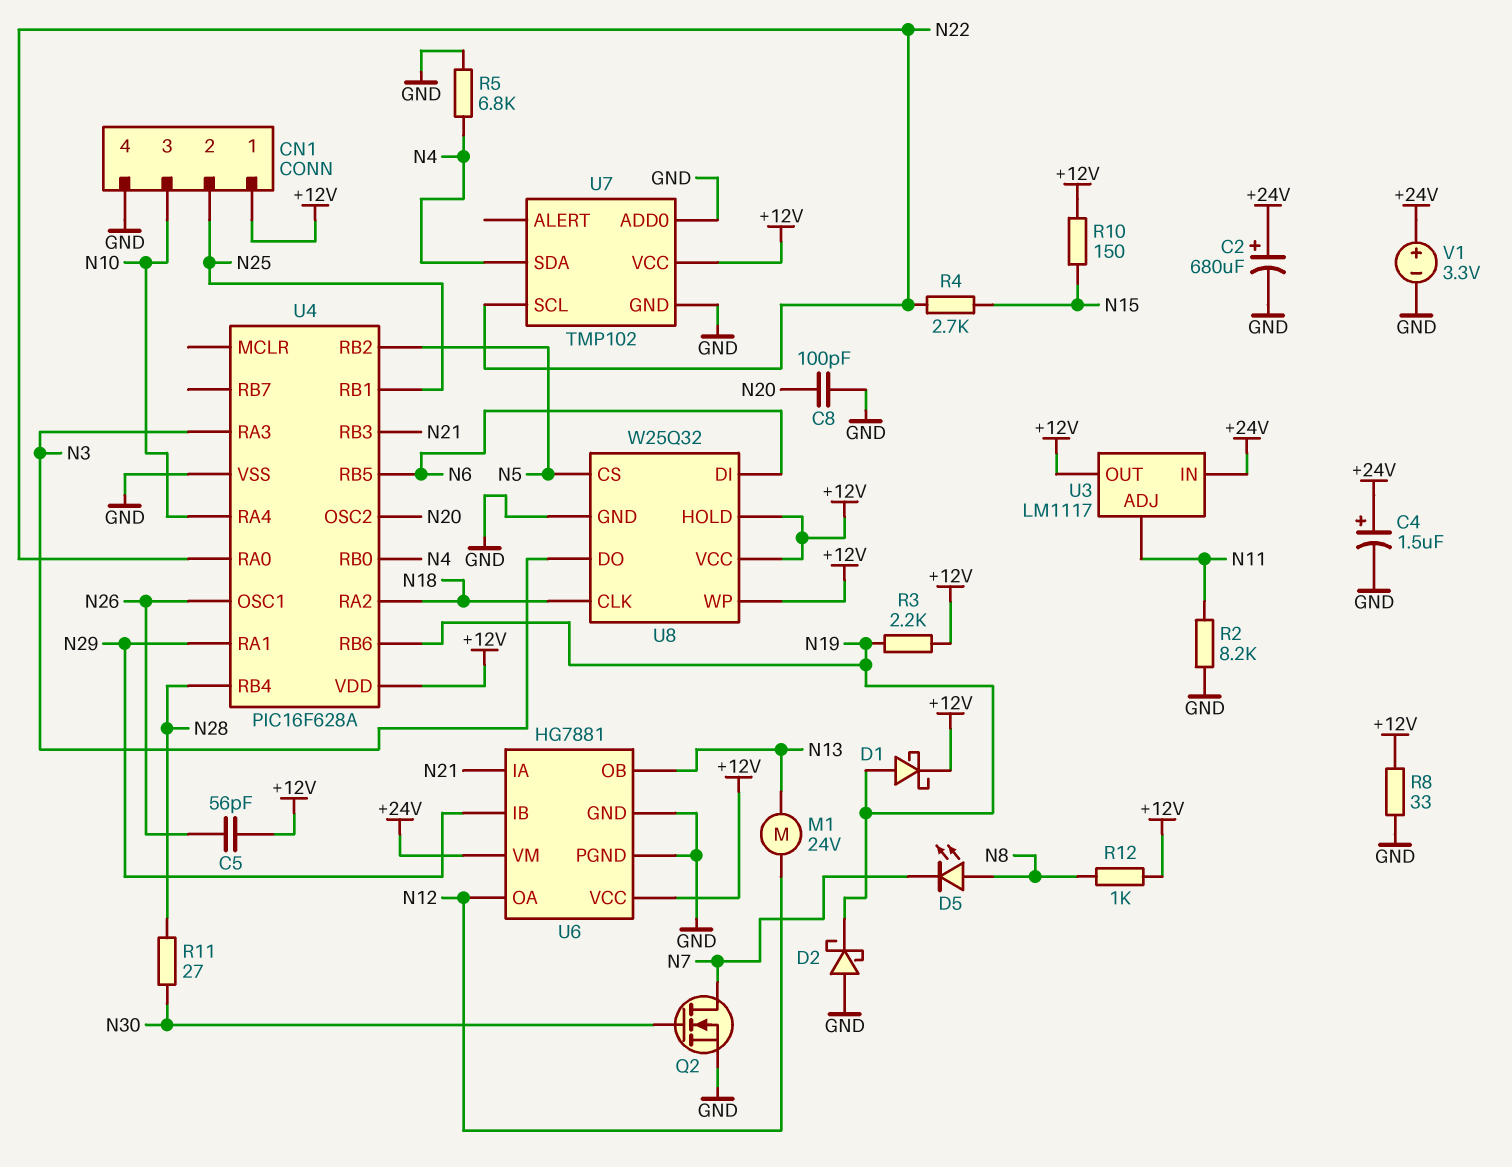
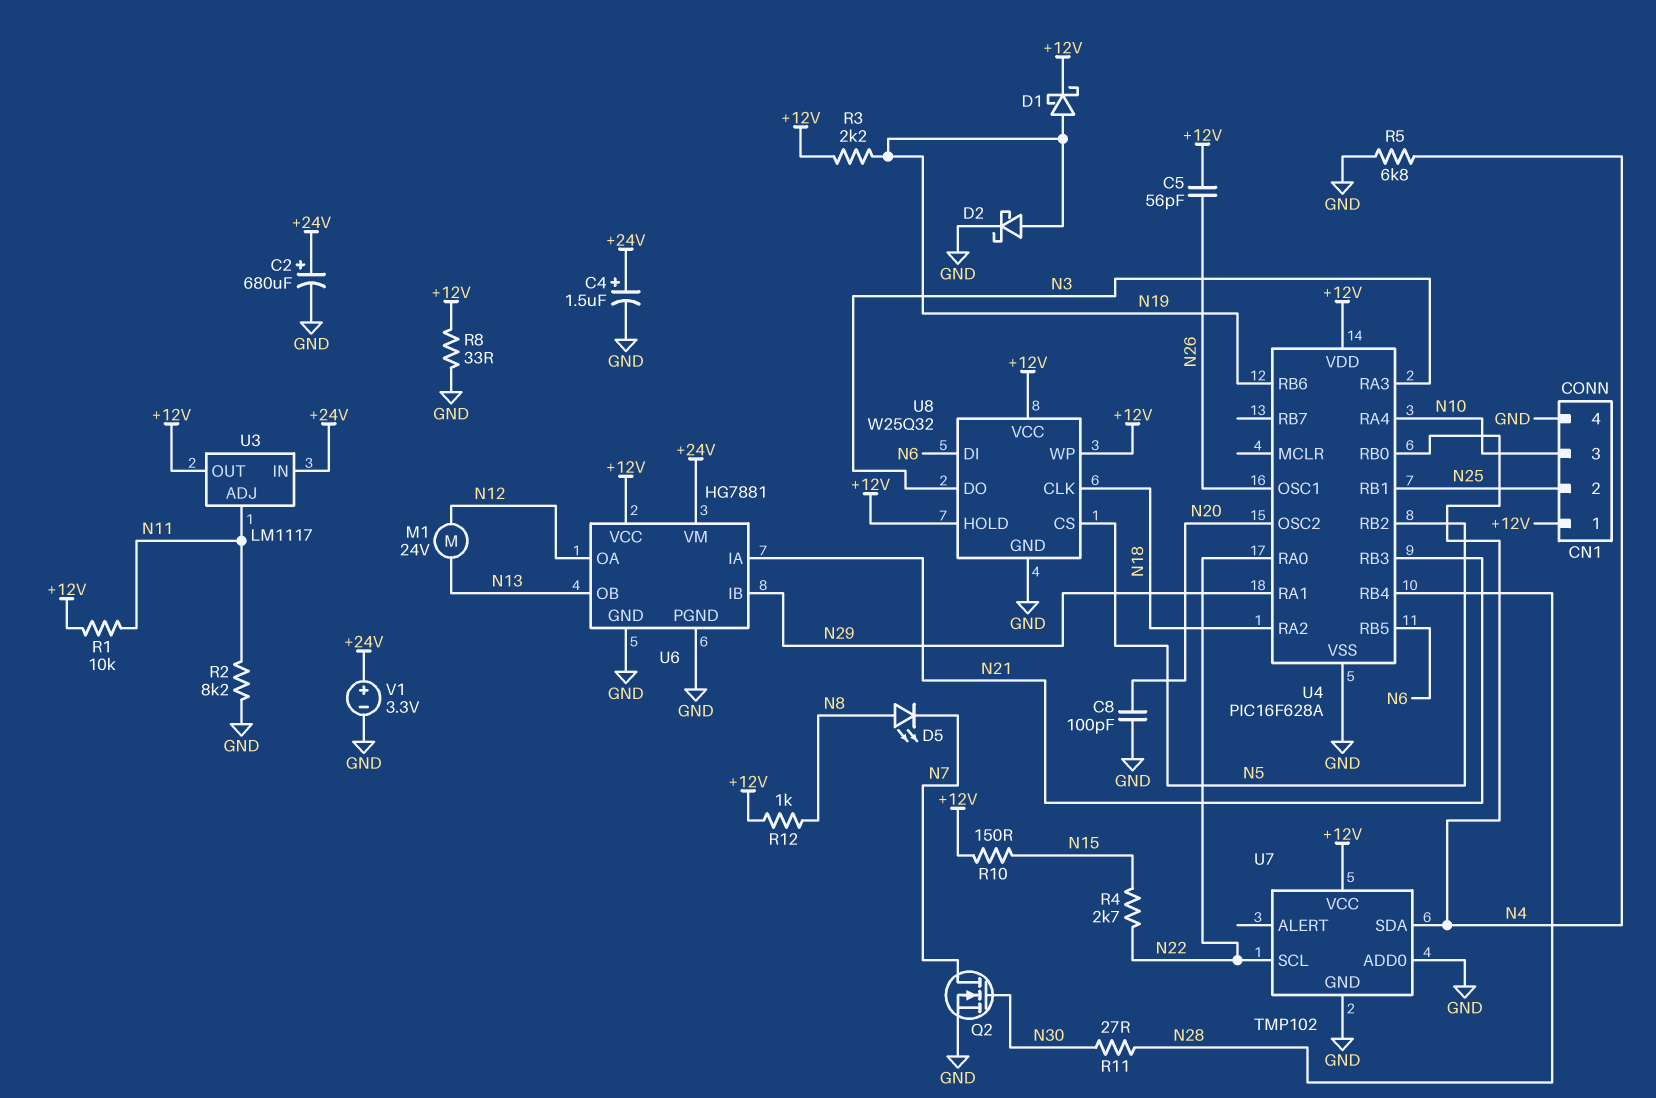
D2: schottky (A GND, K N19) -> schottky (A N19, K GND)
R1: none -> 10k (+12V, N11)

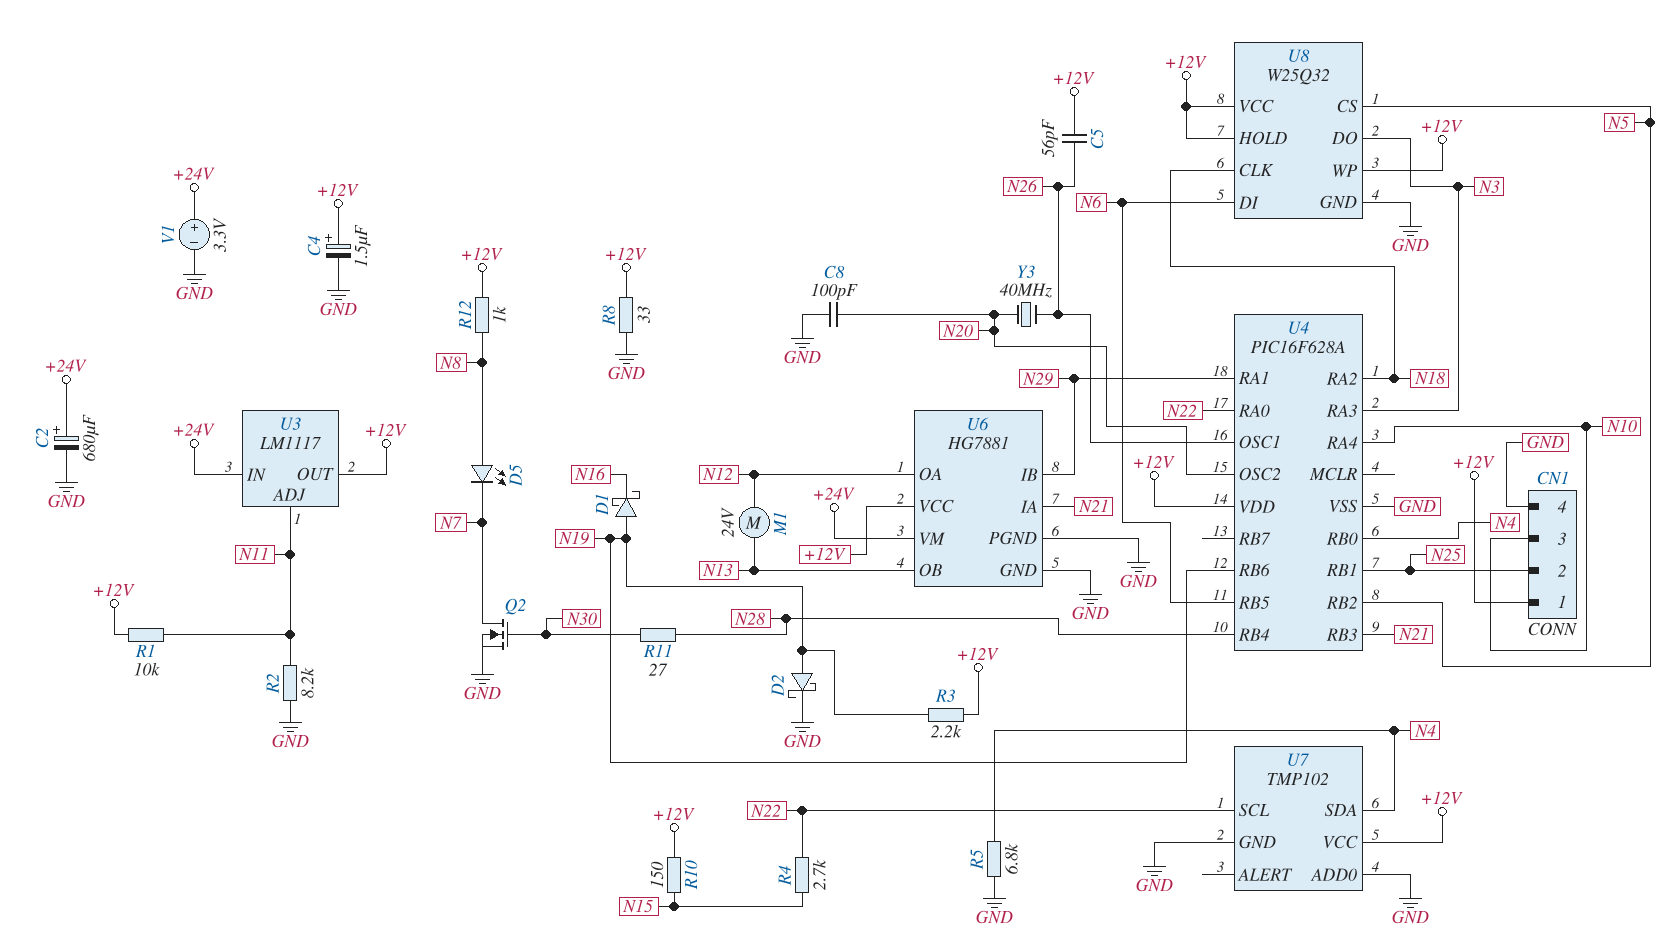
C4: 1.5uF (plus +24V, minus GND) -> 1.5uF (plus +12V, minus GND)
D1: schottky (A N19, K +12V) -> schottky (A N19, K N16)
Y3: none -> 40MHz (N20, N26)

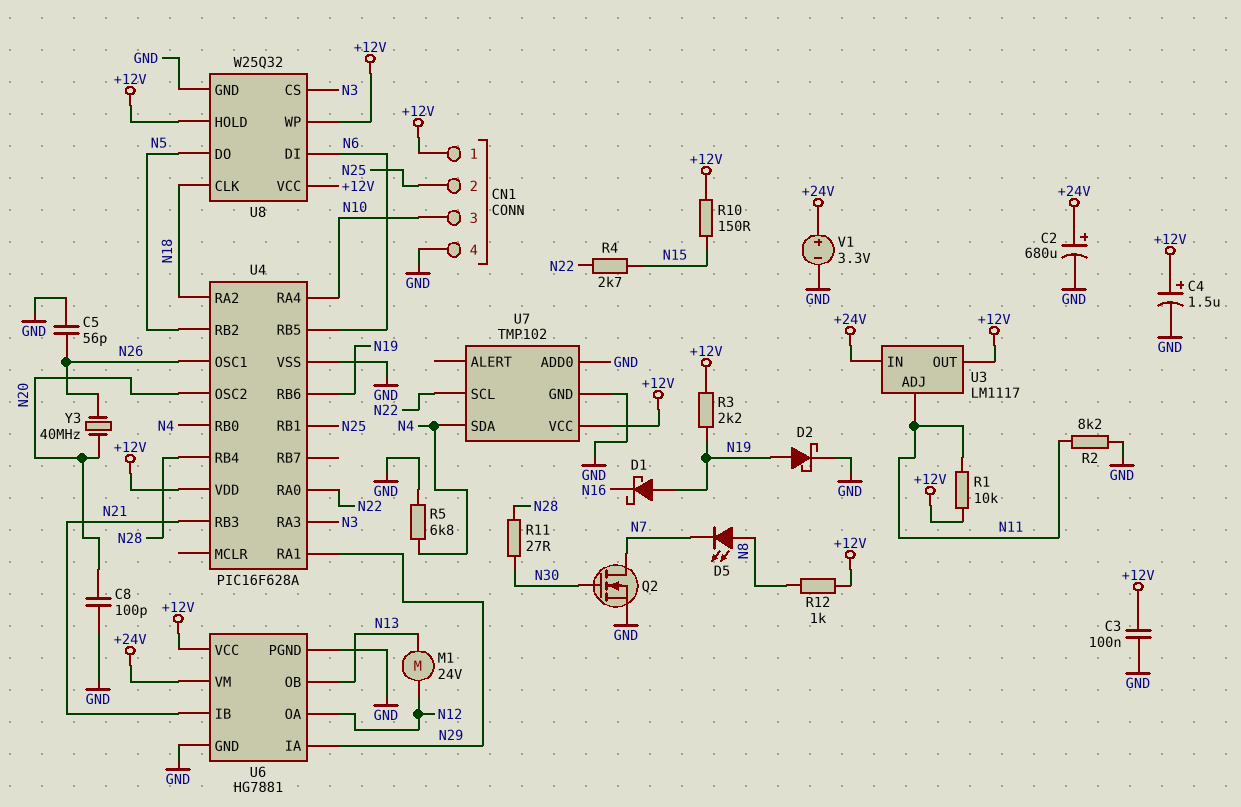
C3: none -> 100nF (+12V, GND)
C5: 56pF (+12V, N26) -> 56pF (GND, N26)
R8: 33 (+12V, GND) -> none
U6 pin IA: N21 -> N29
U6 pin IB: N29 -> N21
U8 pin CS: N5 -> N3
U8 pin DO: N3 -> N5

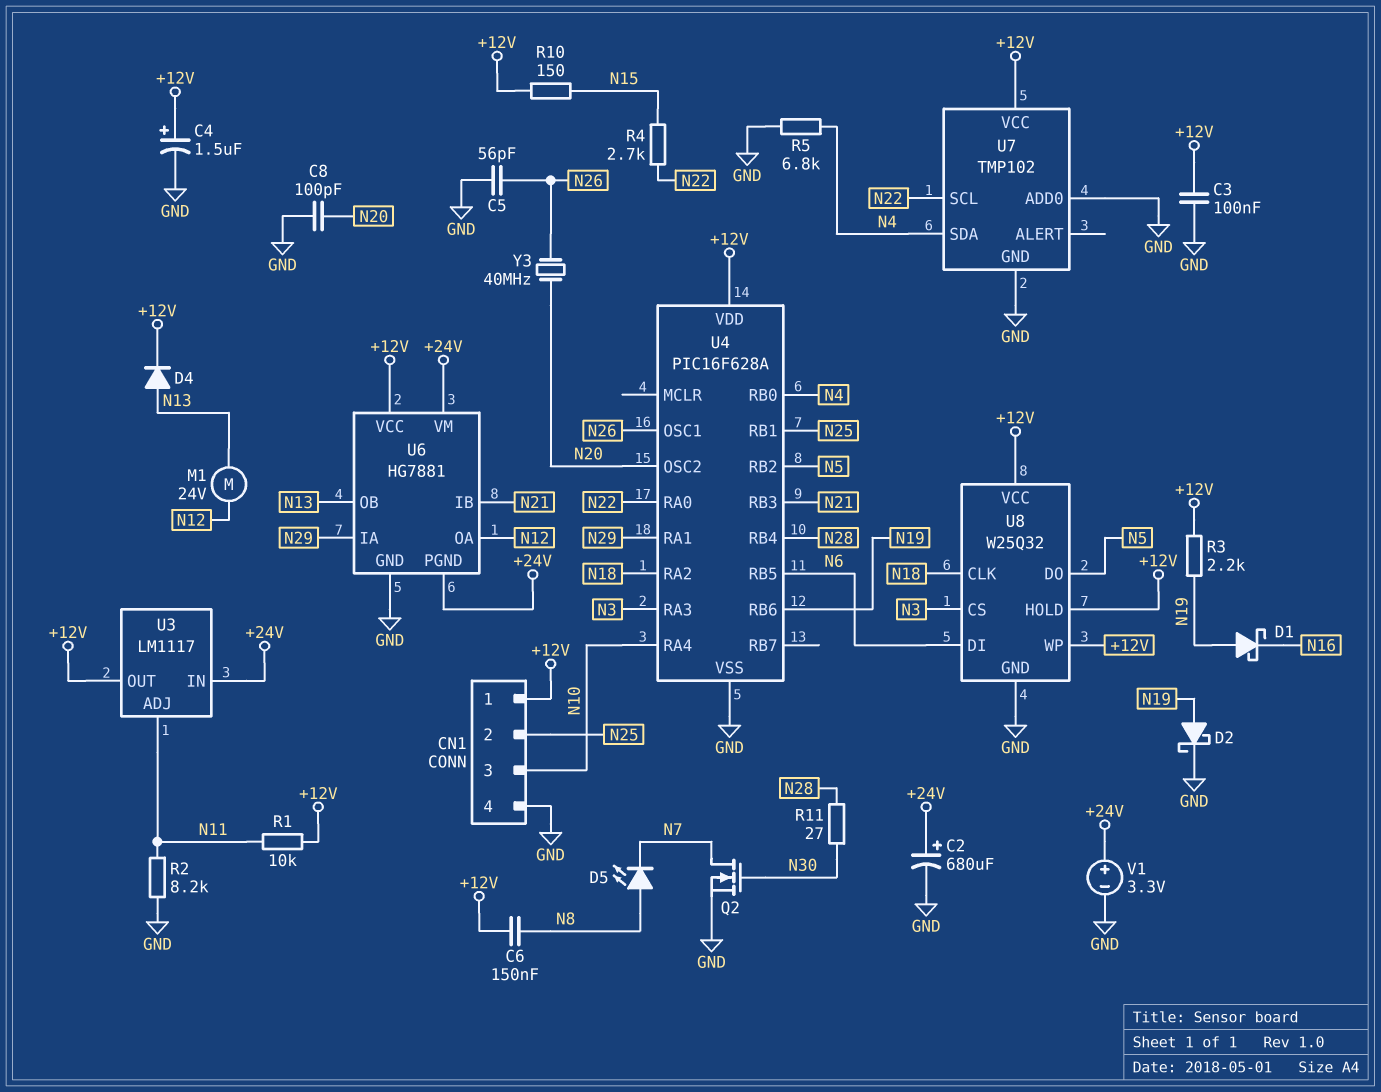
C6: none -> 150nF (+12V, N8)
D4: none -> diode (A N13, K +12V)
R12: 1k (+12V, N8) -> none
U6 pin PGND: GND -> +24V

